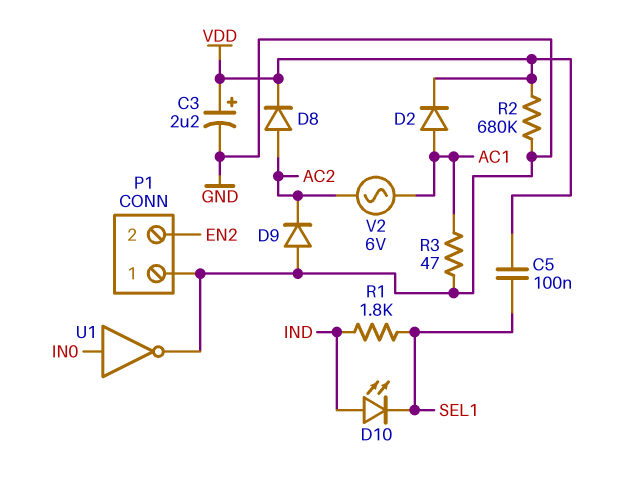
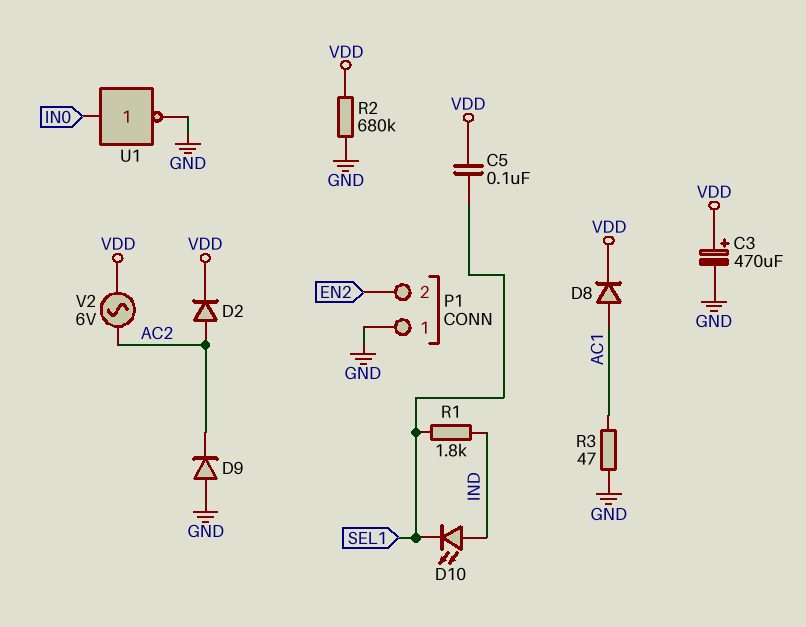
C3: 2.2uF (plus VDD, minus GND) -> 470uF (plus VDD, minus GND)
D2: diode (A AC1, K VDD) -> diode (A AC2, K VDD)
D8: diode (A AC2, K VDD) -> diode (A AC1, K VDD)
V2: AC 6V (AC1, AC2) -> AC 6V (AC2, VDD)

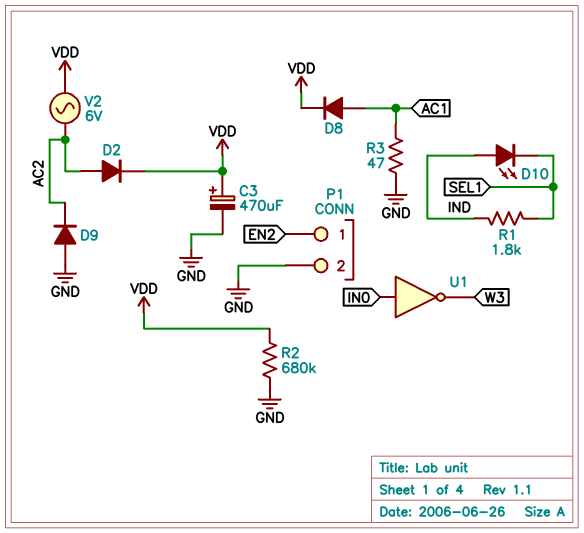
C5: 100nF (SEL1, VDD) -> none
P1 pin 1: GND -> EN2
P1 pin 2: EN2 -> GND
U1: NOT (in IN0, out GND) -> NOT (in IN0, out W3)

